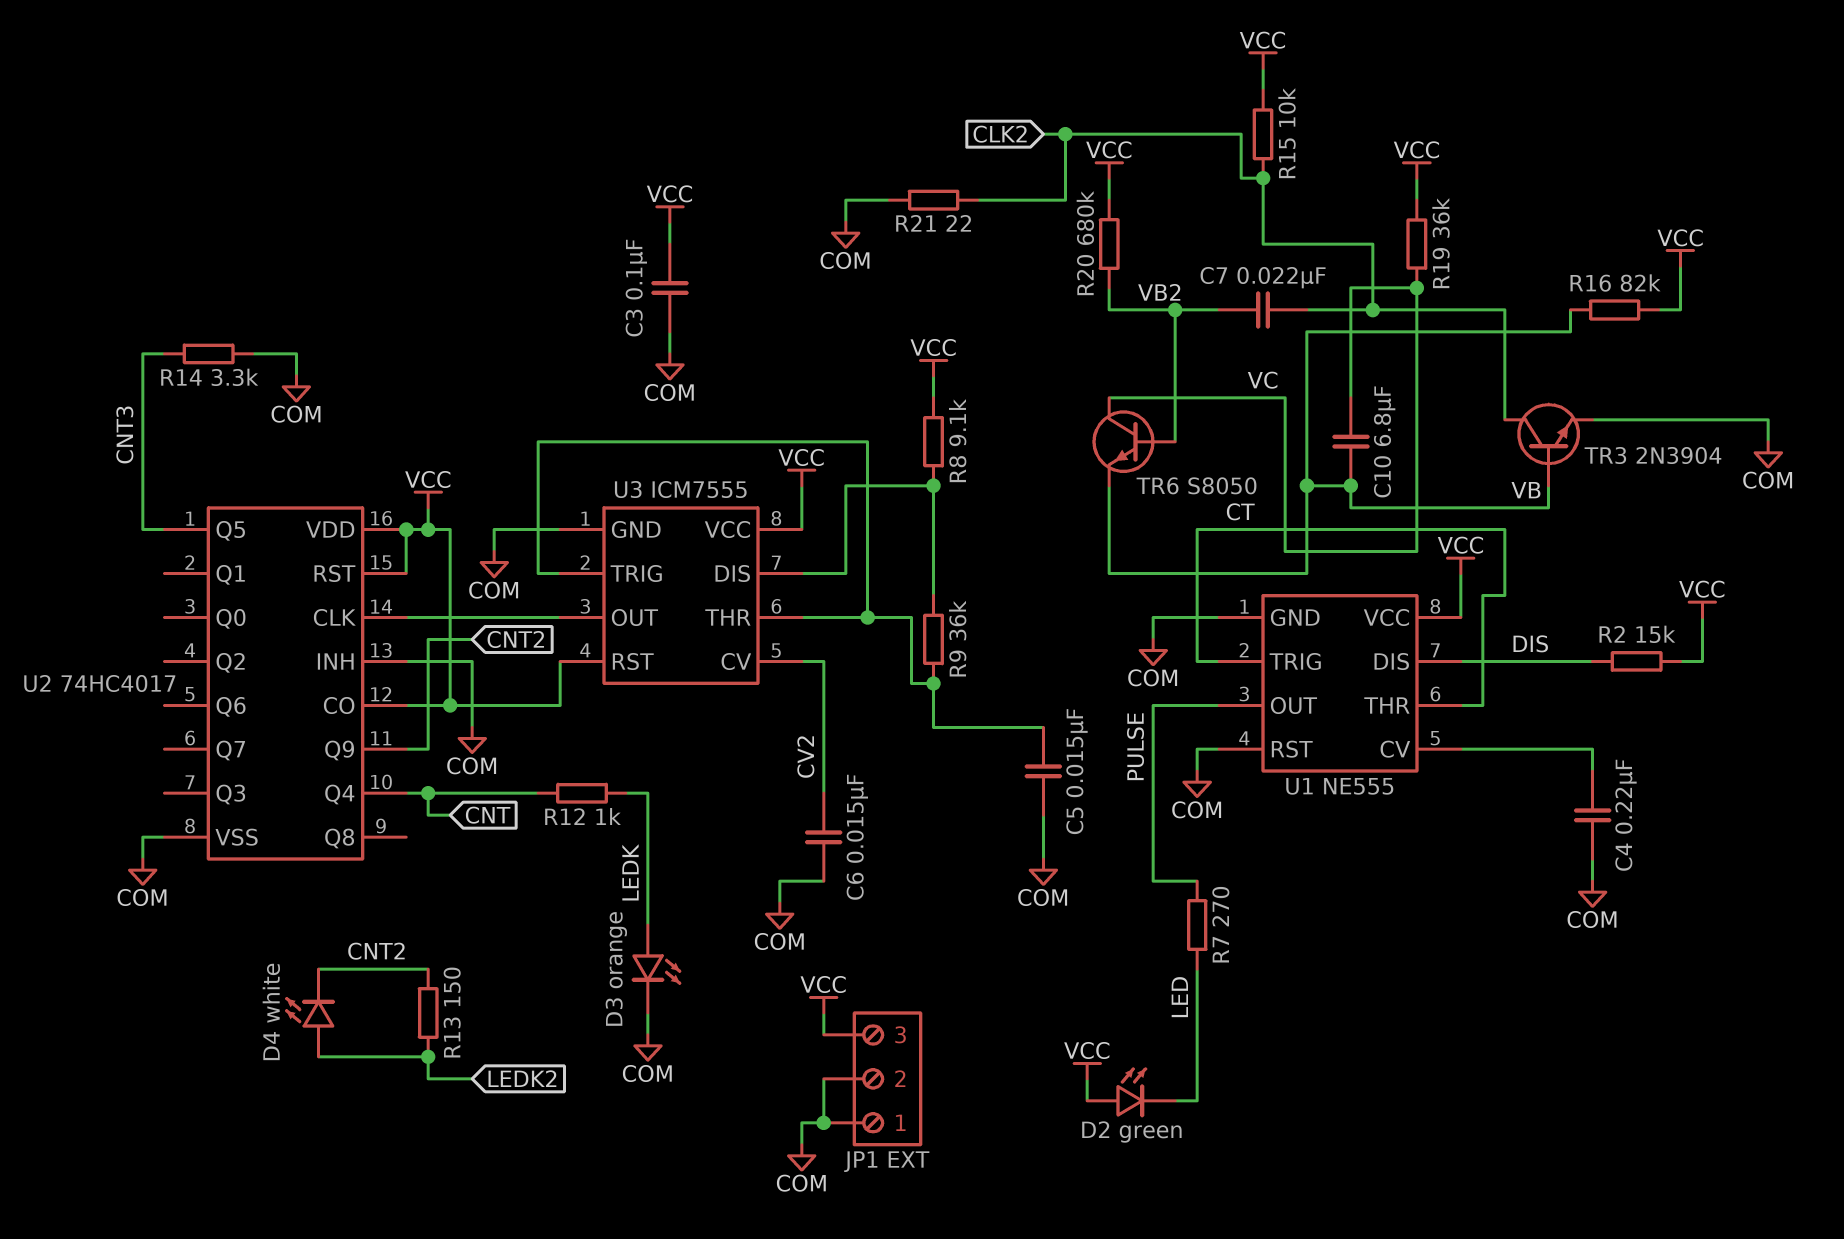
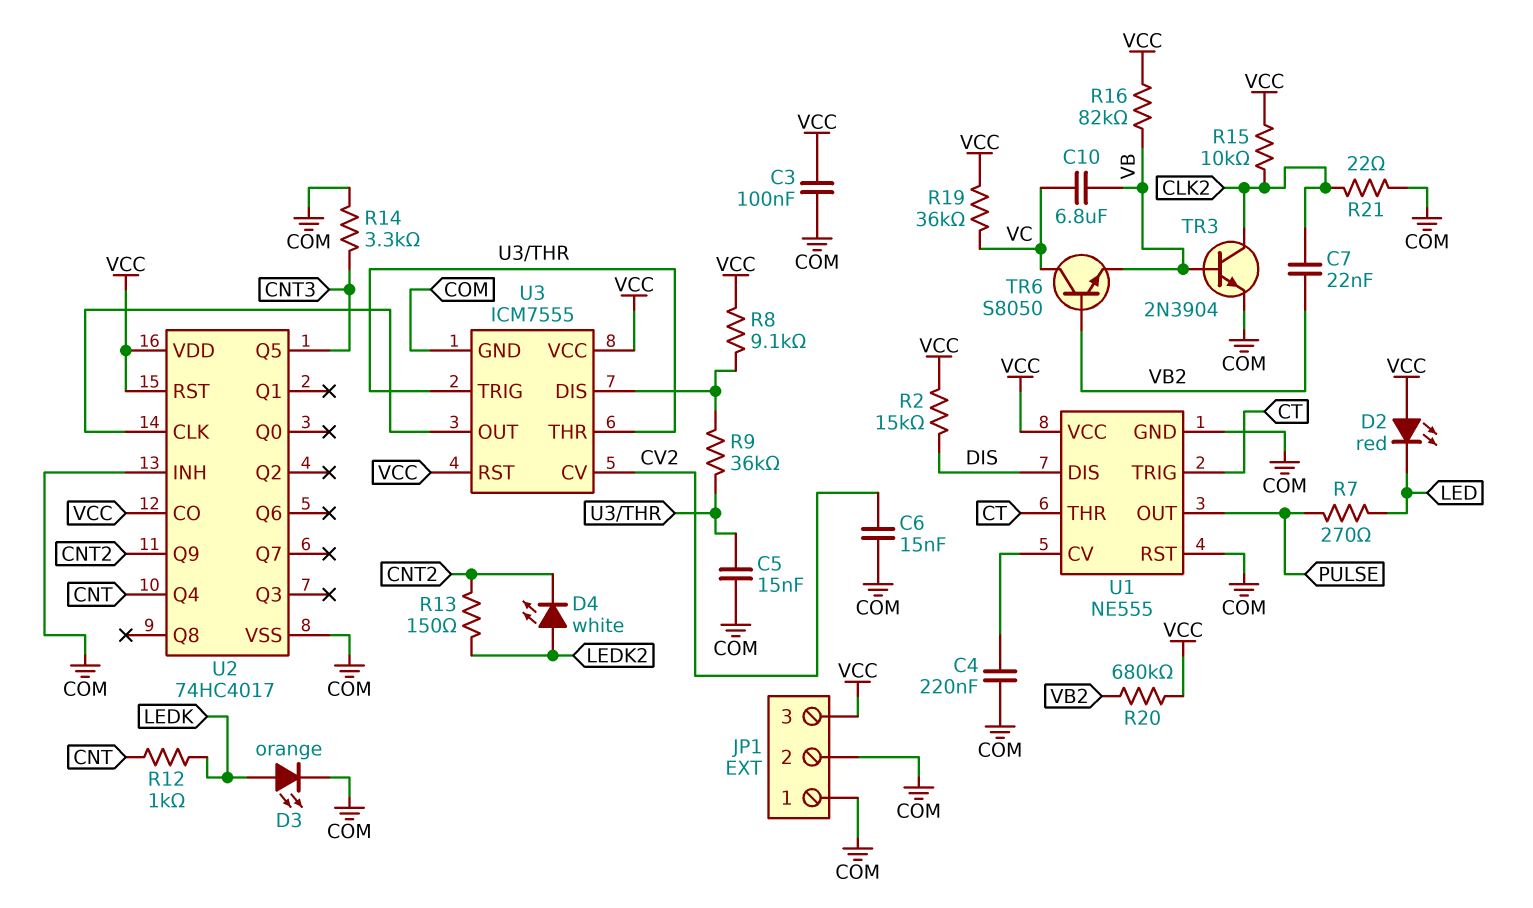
D2: LED green (A VCC, K LED) -> LED red (A VCC, K LED)

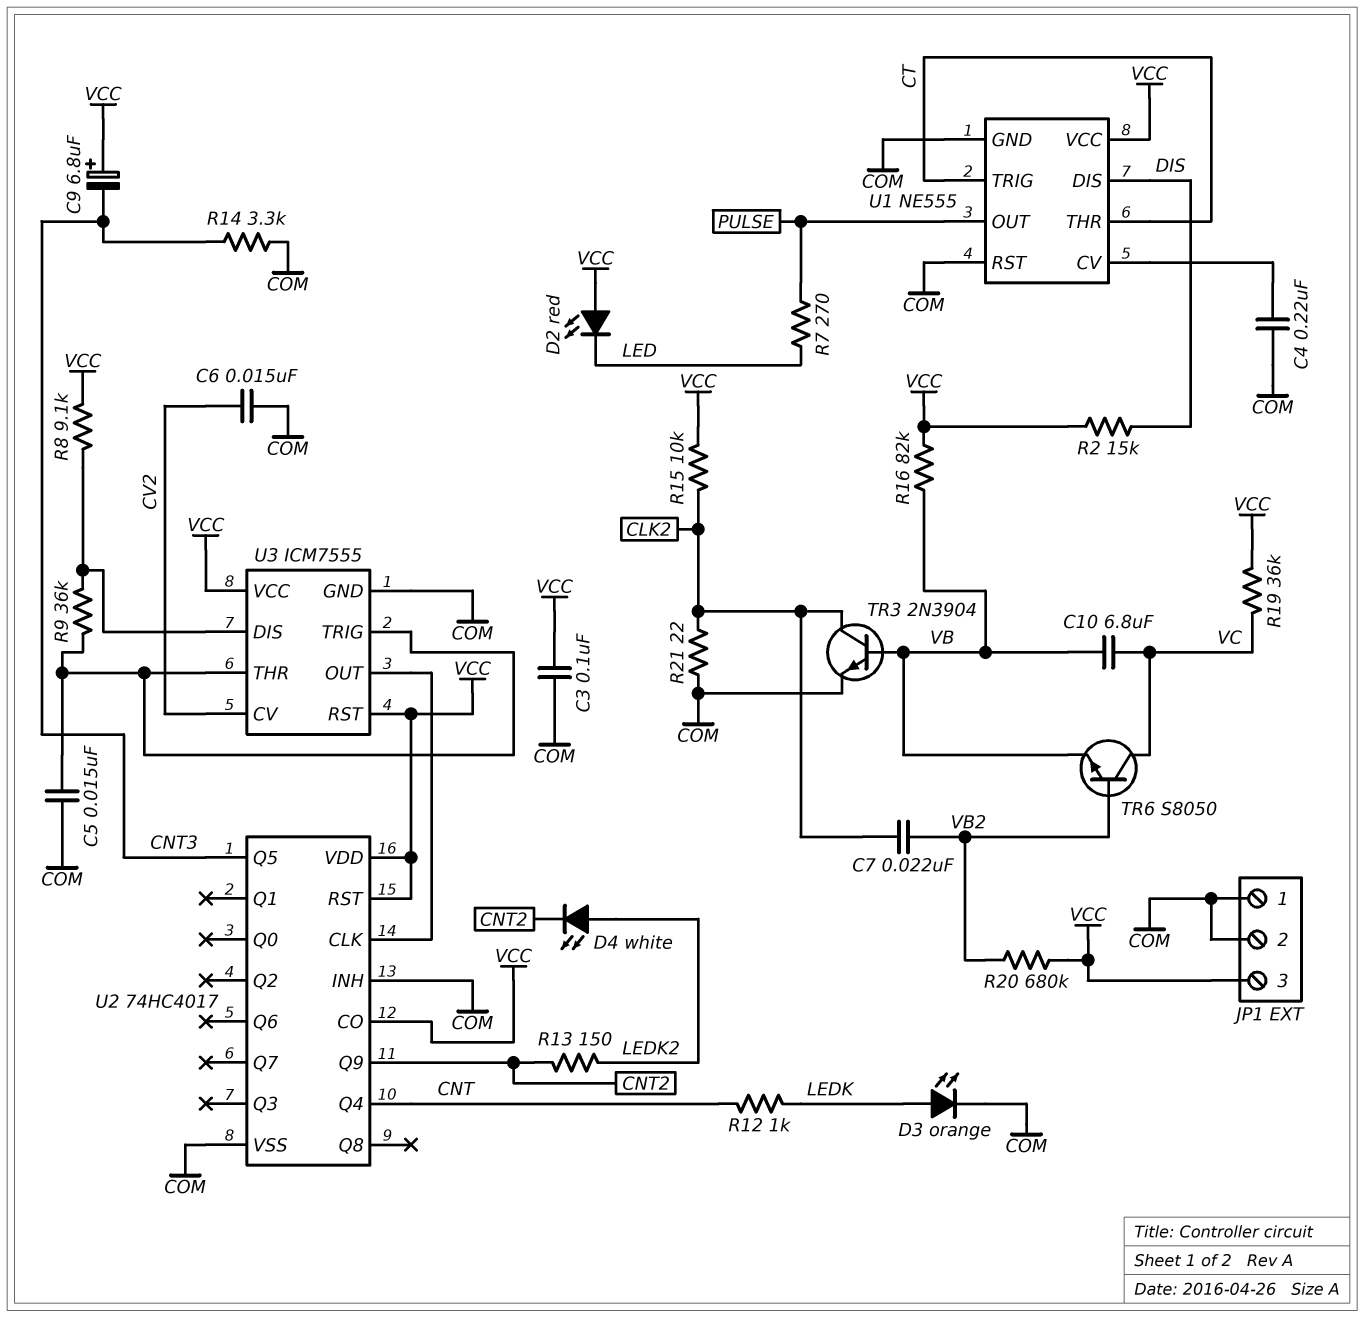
C9: none -> 6.8uF (plus VCC, minus CNT3)

